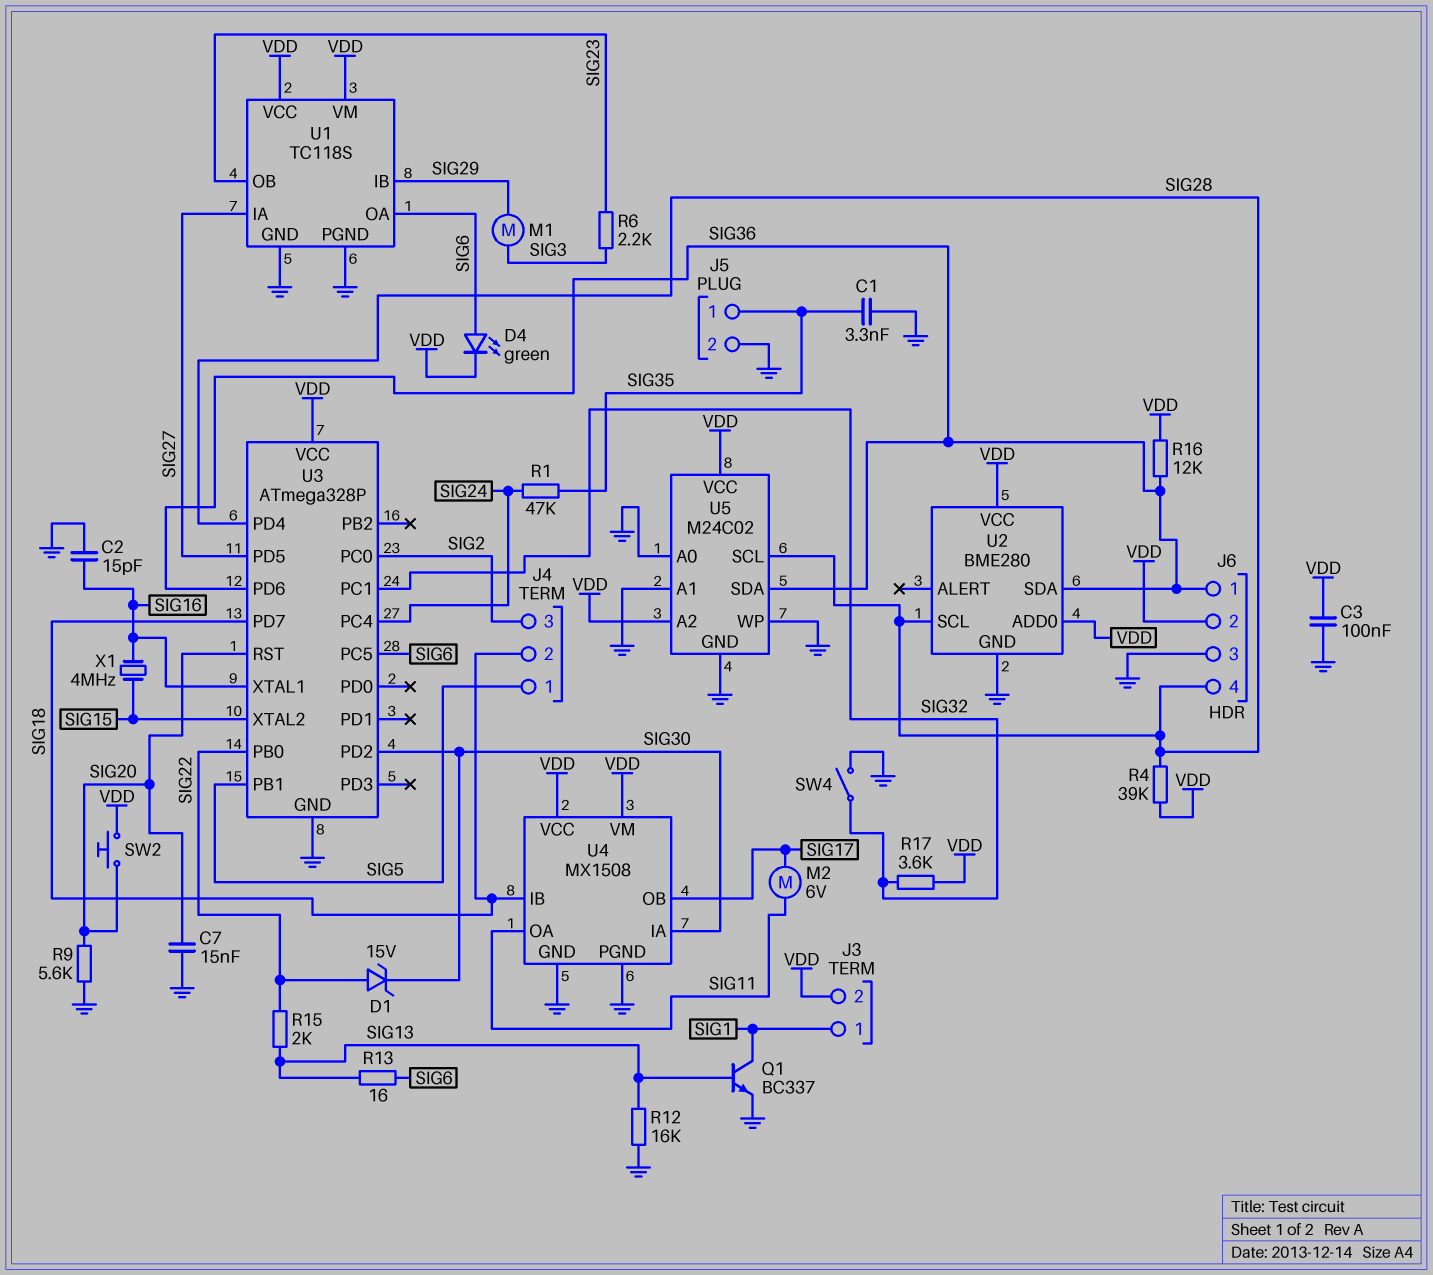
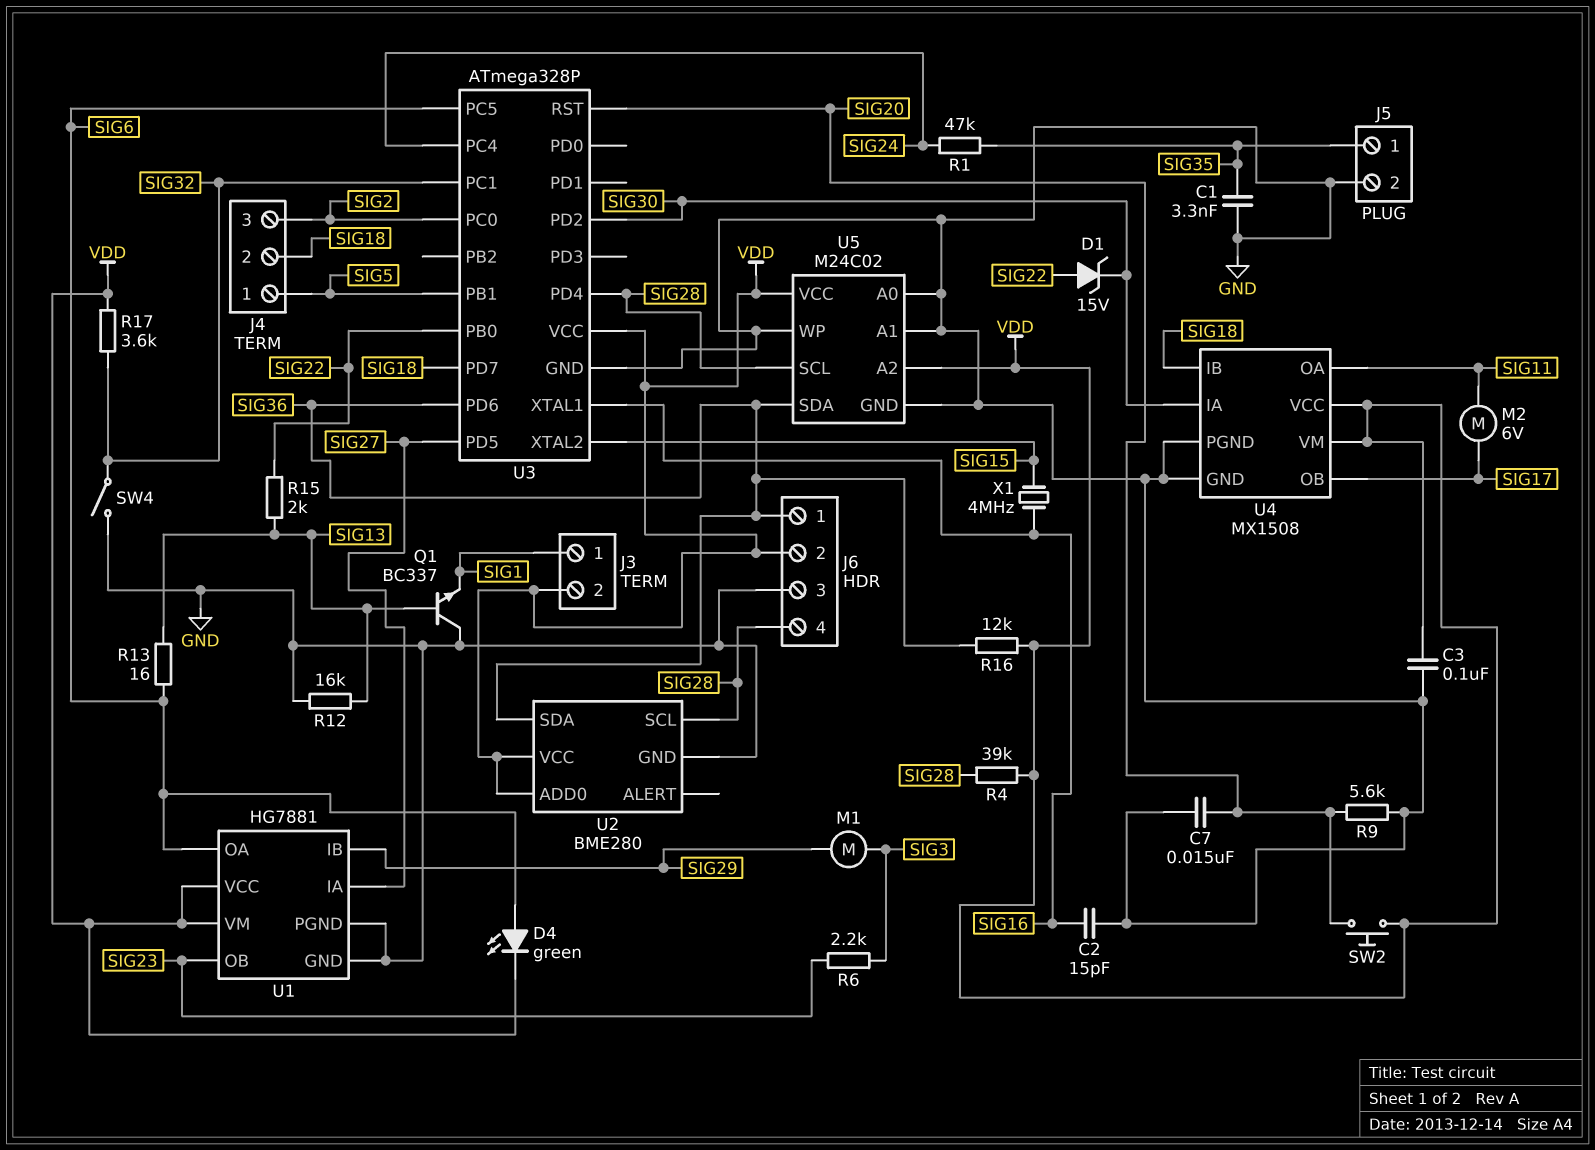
Q1: NPN BC337 (B SIG13, C SIG1, E GND) -> NPN BC337 (B SIG13, C GND, E SIG1)
U1: TC118S -> HG7881

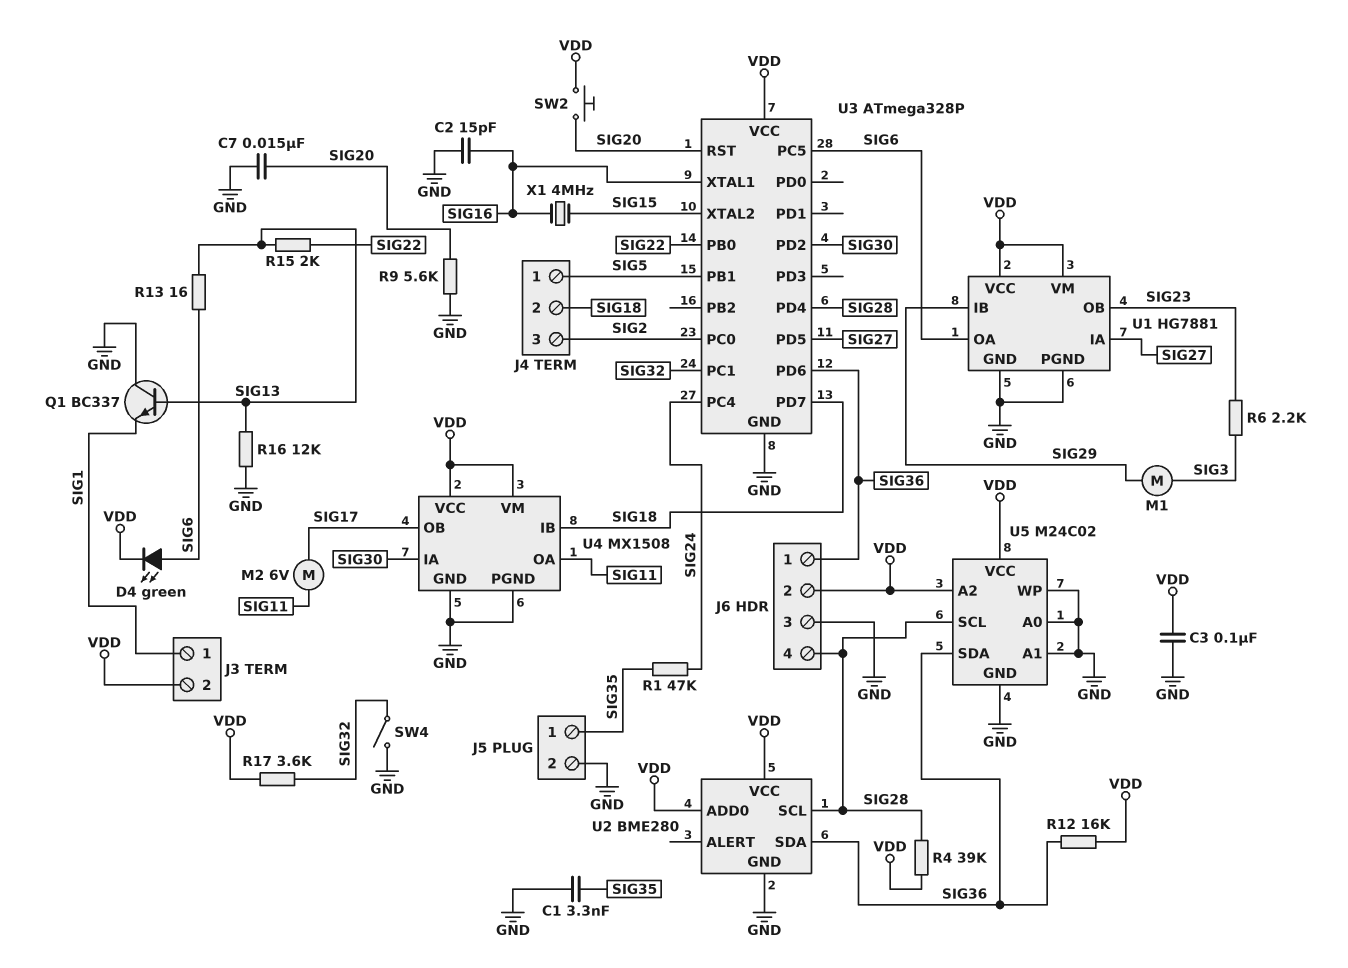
D1: zener 15V (A SIG22, K SIG30) -> none
R12: 16k (GND, SIG13) -> 16k (SIG36, VDD)
R16: 12k (SIG36, VDD) -> 12k (GND, SIG13)

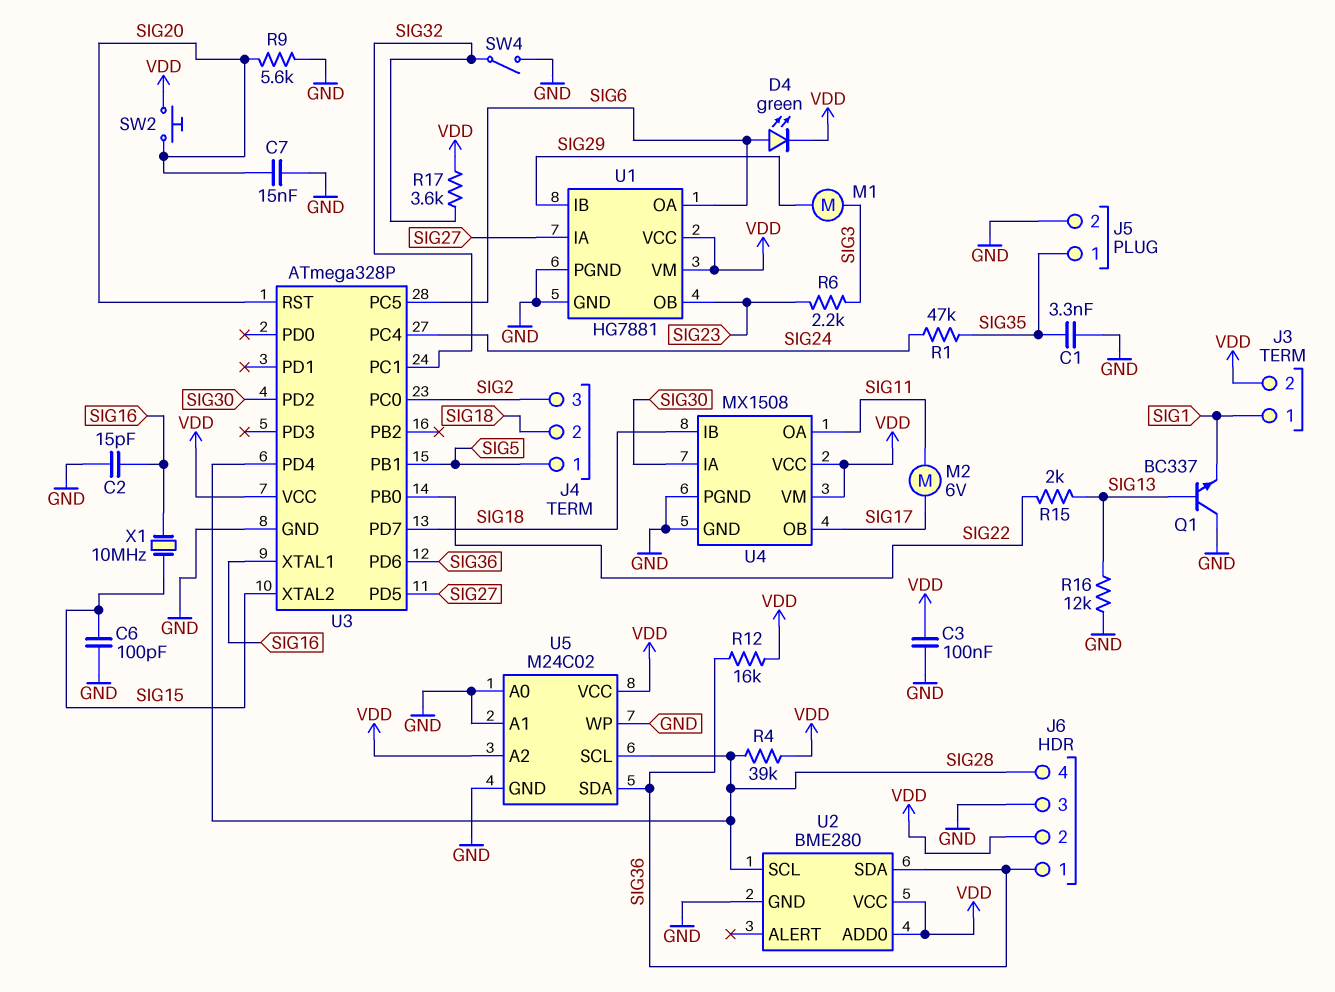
C6: none -> 100pF (GND, SIG15)
R13: 16 (SIG6, SIG13) -> none
X1: 4MHz (SIG15, SIG16) -> 10MHz (SIG15, SIG16)

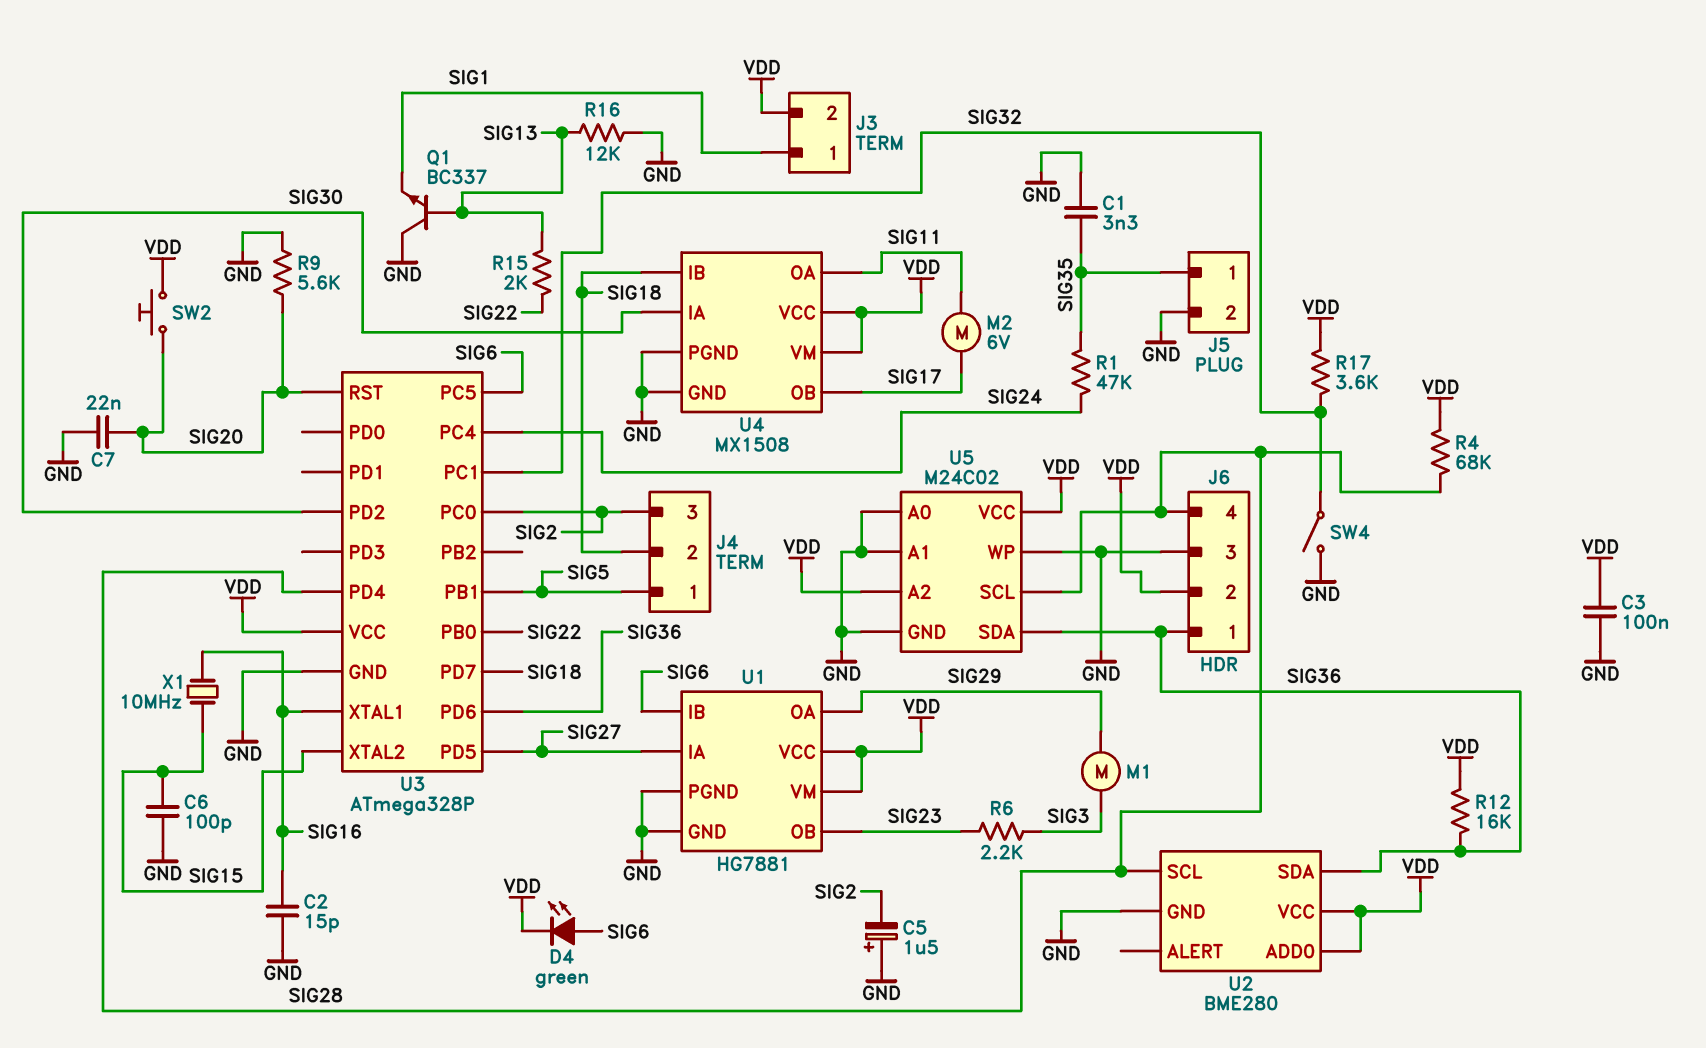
C5: none -> 1.5uF (plus GND, minus SIG2)
C7: 15nF (GND, SIG20) -> 22nF (GND, SIG20)
R4: 39k (SIG28, VDD) -> 68k (SIG28, VDD)
U1 pin IB: SIG29 -> SIG6
U1 pin OA: SIG6 -> SIG29

